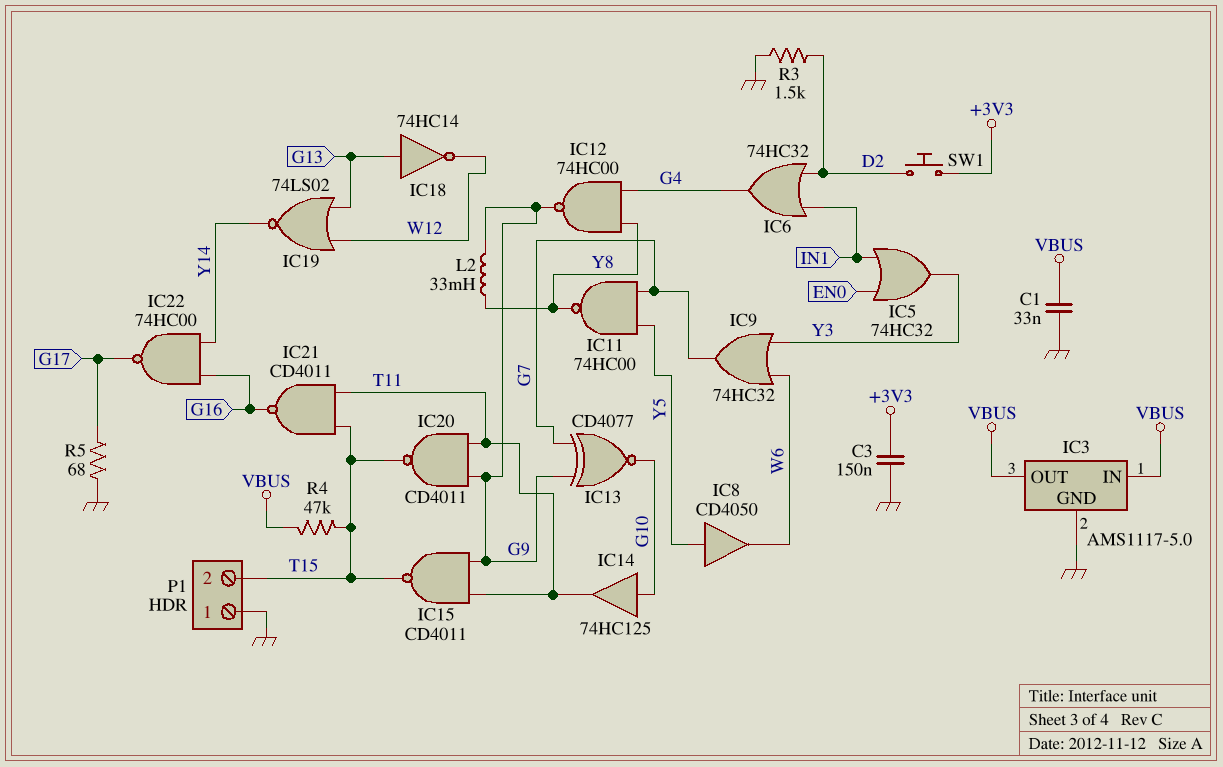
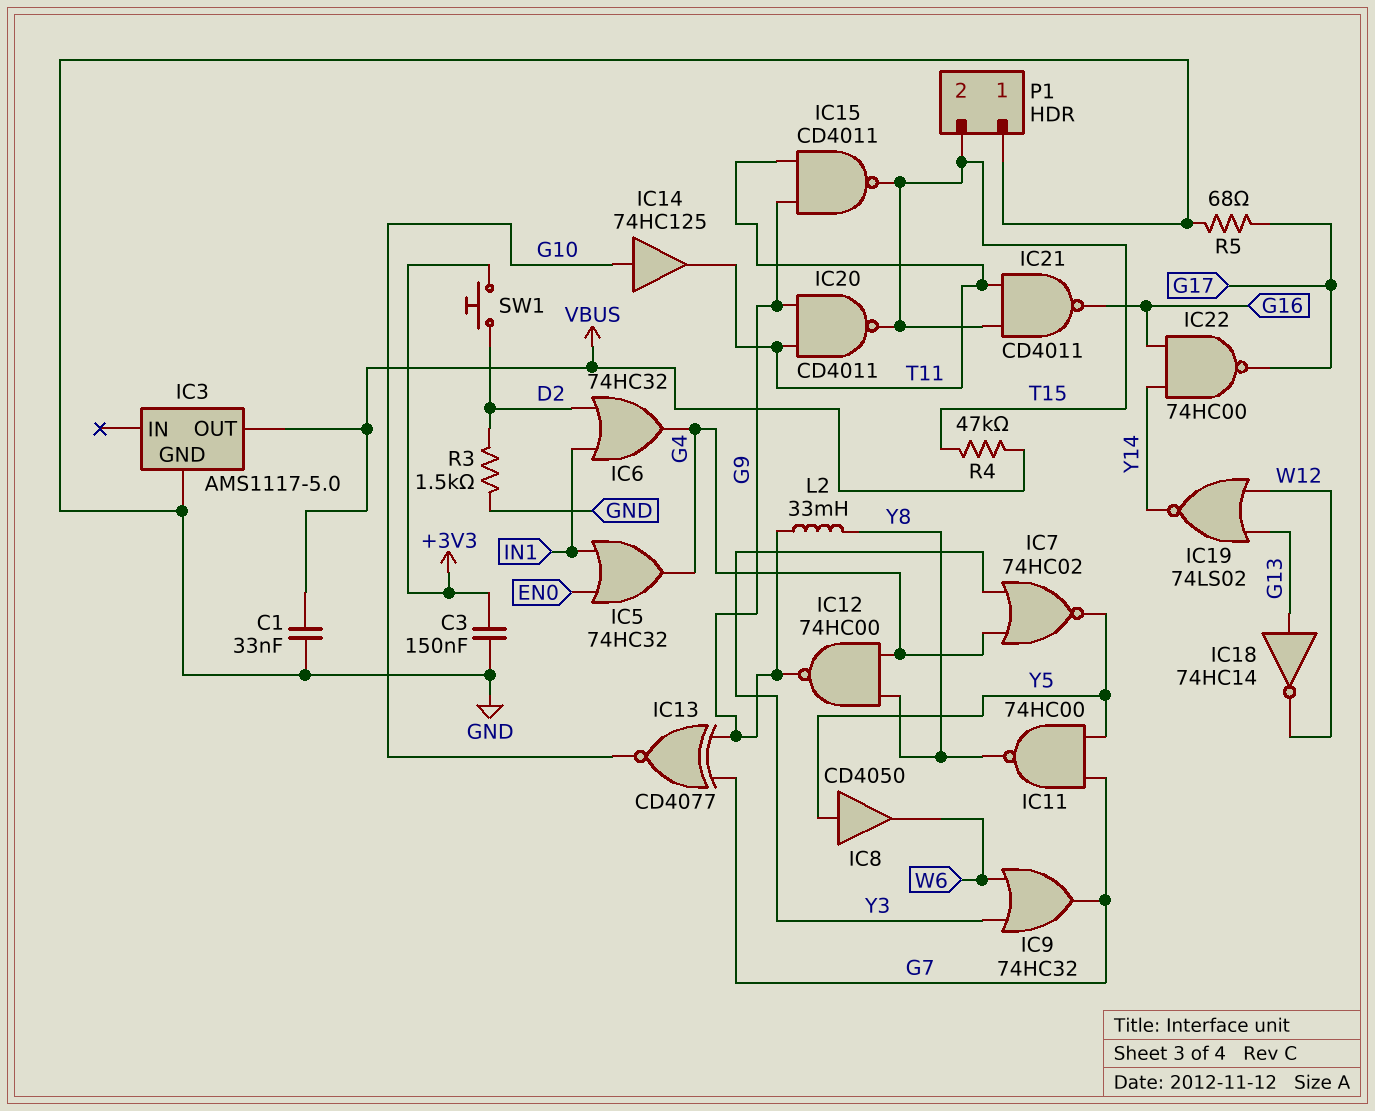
IC3 pin IN: VBUS -> none
IC5: OR 74HC32 (in EN0, in IN1, out Y3) -> OR 74HC32 (in EN0, in IN1, out G4)
IC7: none -> NOR 74HC02 (in G4, in Y3, out Y5)

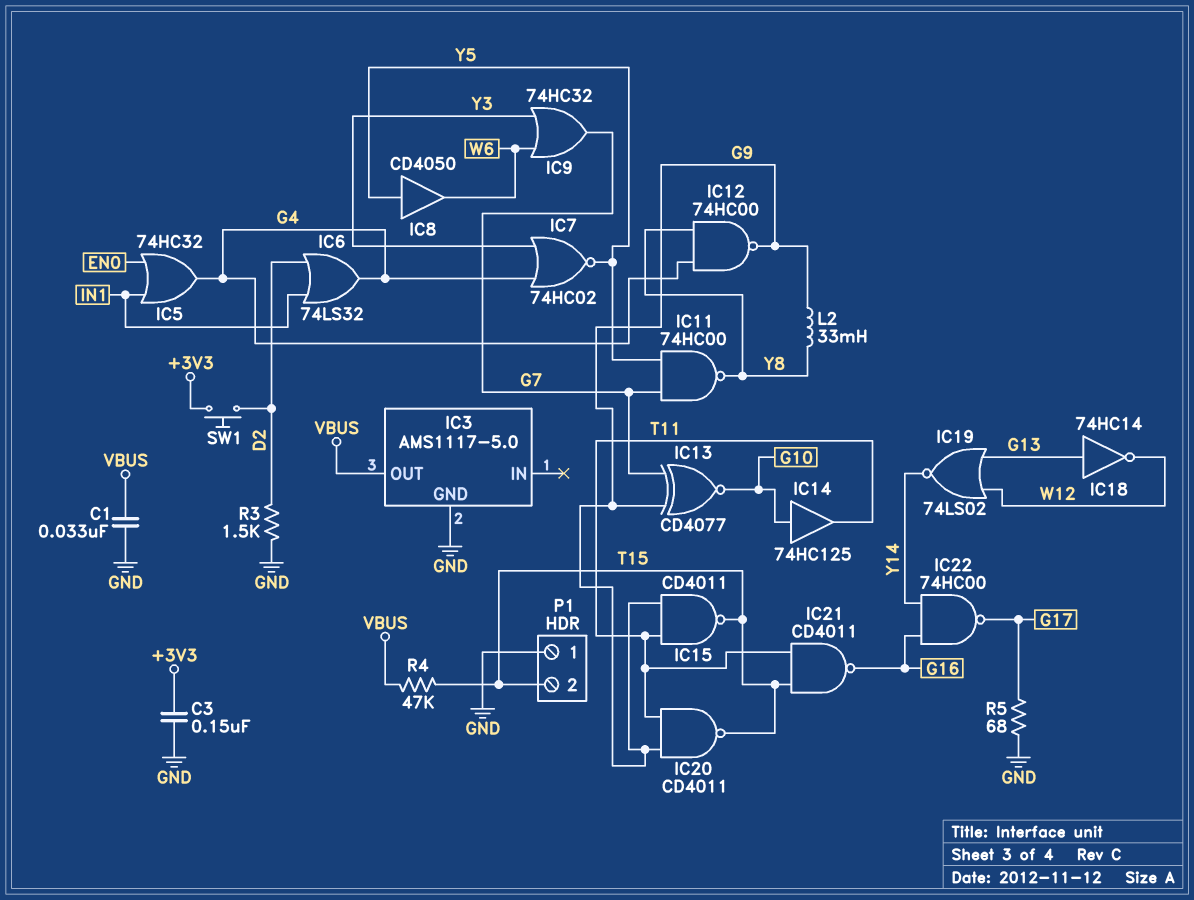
IC6: OR 74HC32 (in D2, in IN1, out G4) -> OR 74LS32 (in D2, in IN1, out G4)

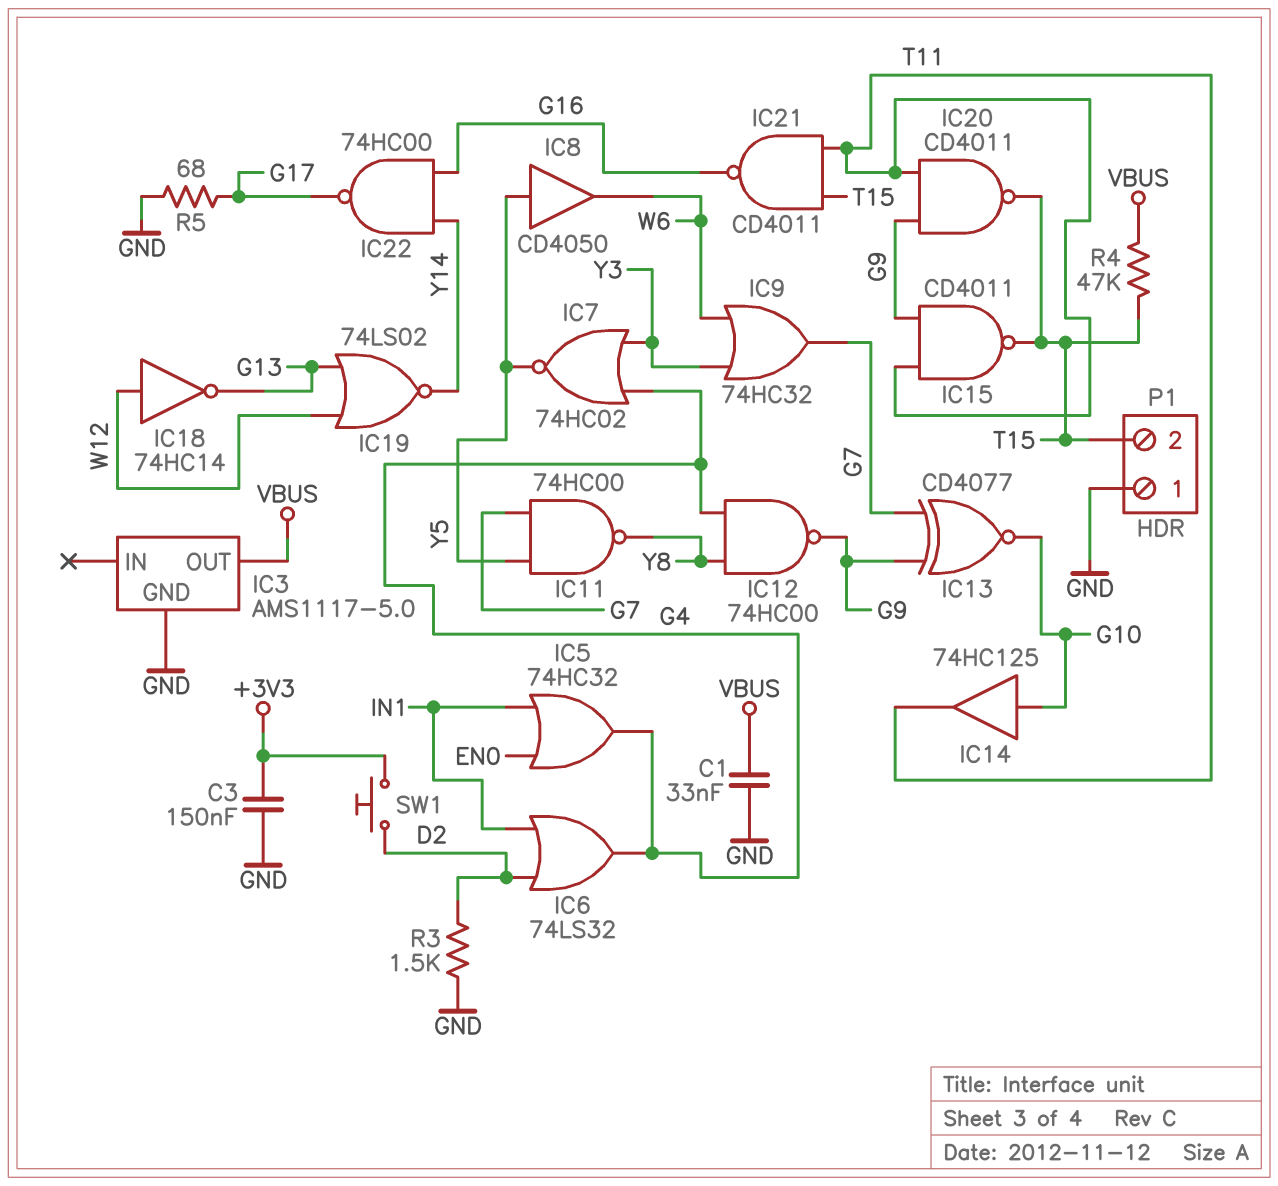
IC18: NOT 74HC14 (in G13, out W12) -> NOT 74HC14 (in W12, out G13)
L2: 33mH (G9, Y8) -> none

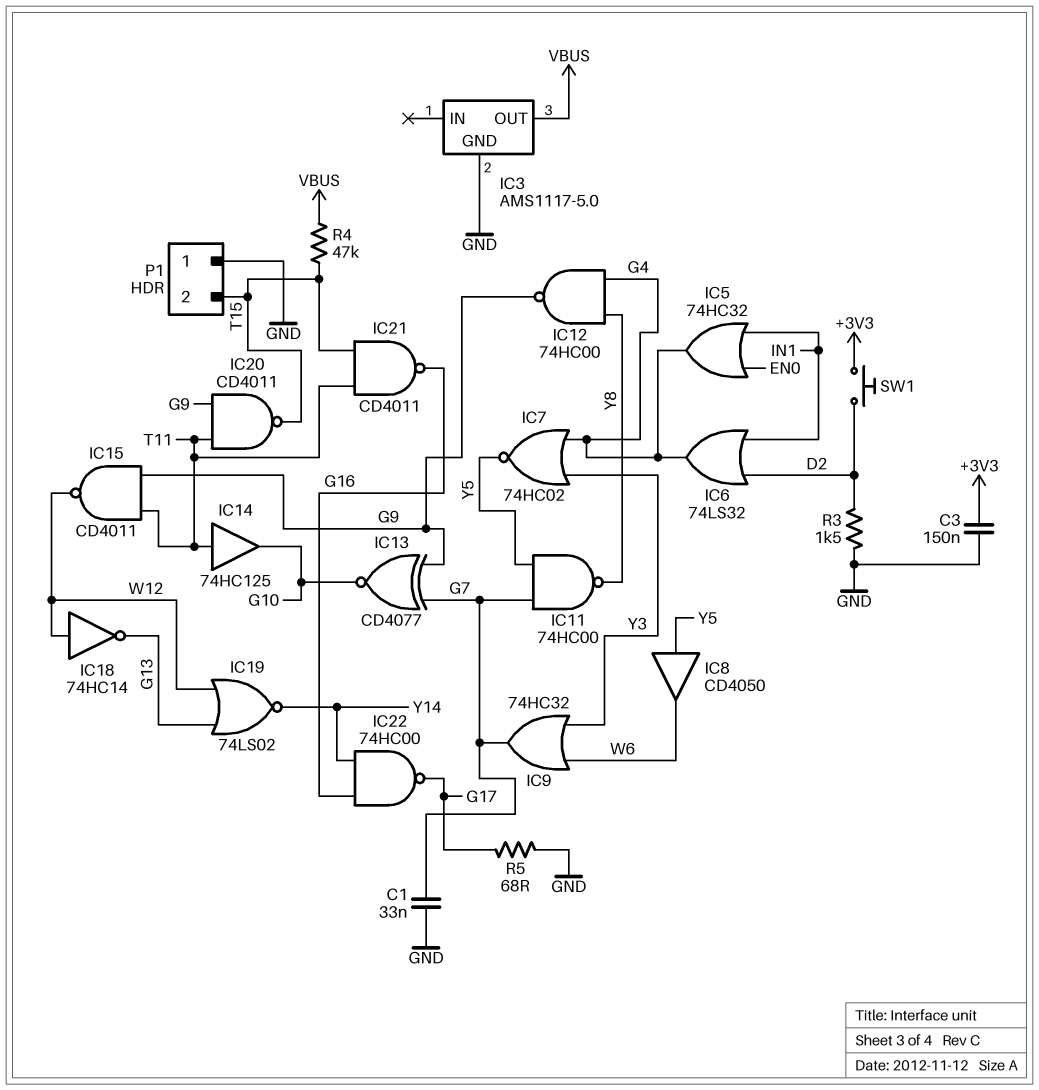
C1: 33nF (GND, VBUS) -> 33nF (G7, GND)
IC14: buffer 74HC125 (in G10, out T11) -> buffer 74HC125 (in T11, out G10)
IC15: NAND CD4011 (in G9, in T11, out T15) -> NAND CD4011 (in G9, in T11, out W12)

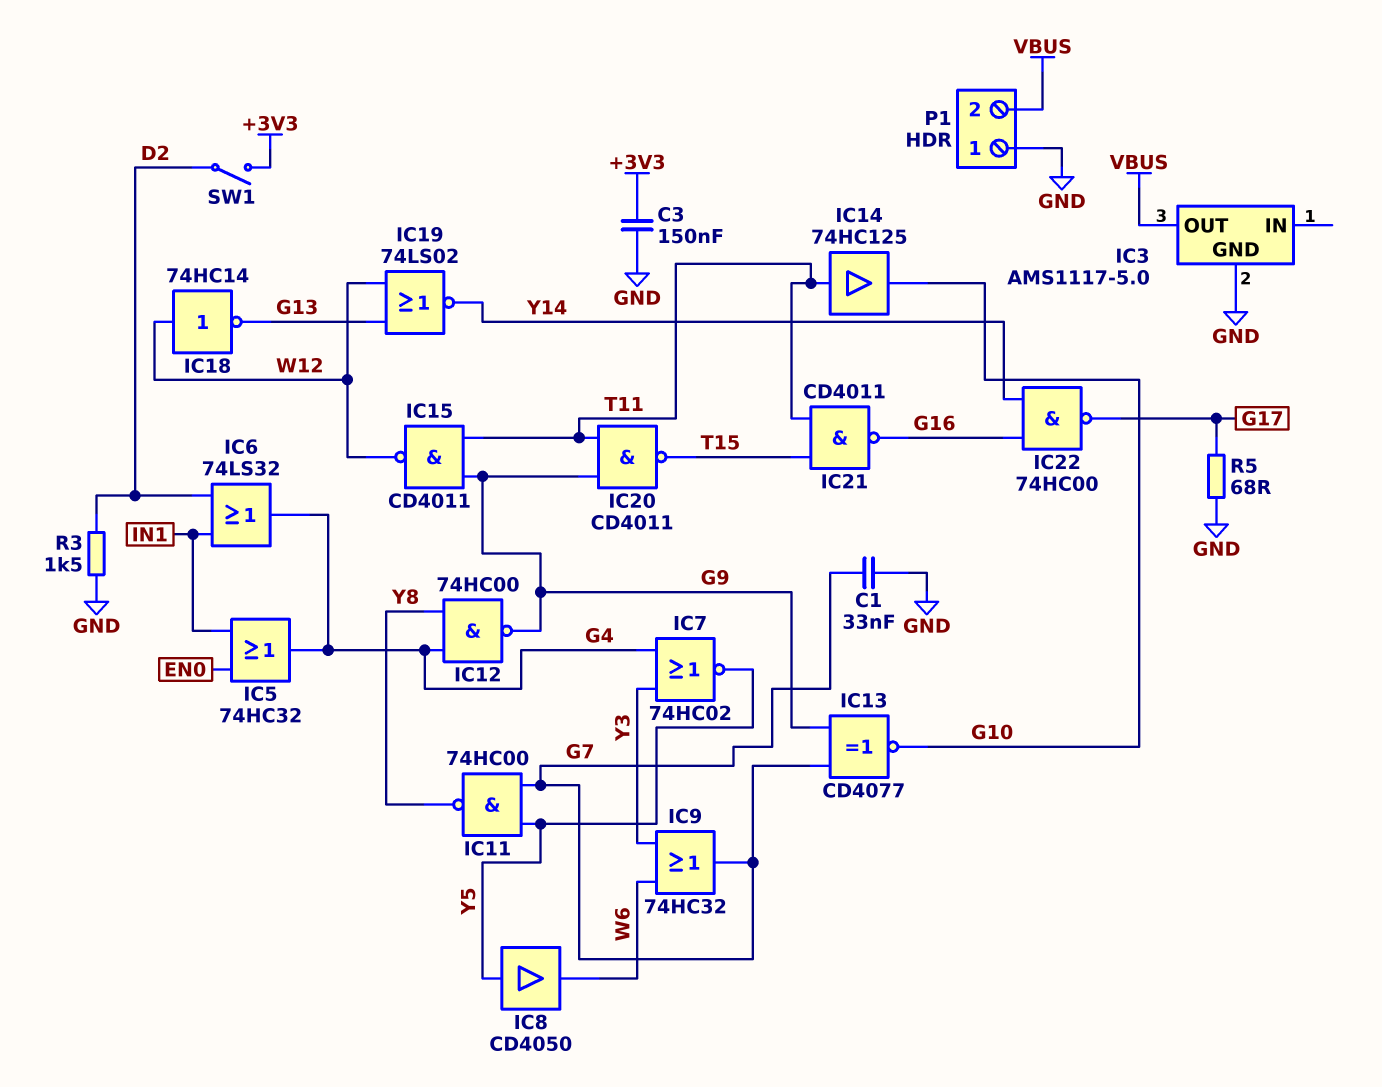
P1 pin 2: T15 -> VBUS
R4: 47k (T15, VBUS) -> none
SW1: button (+3V3, D2) -> switch (+3V3, D2)

